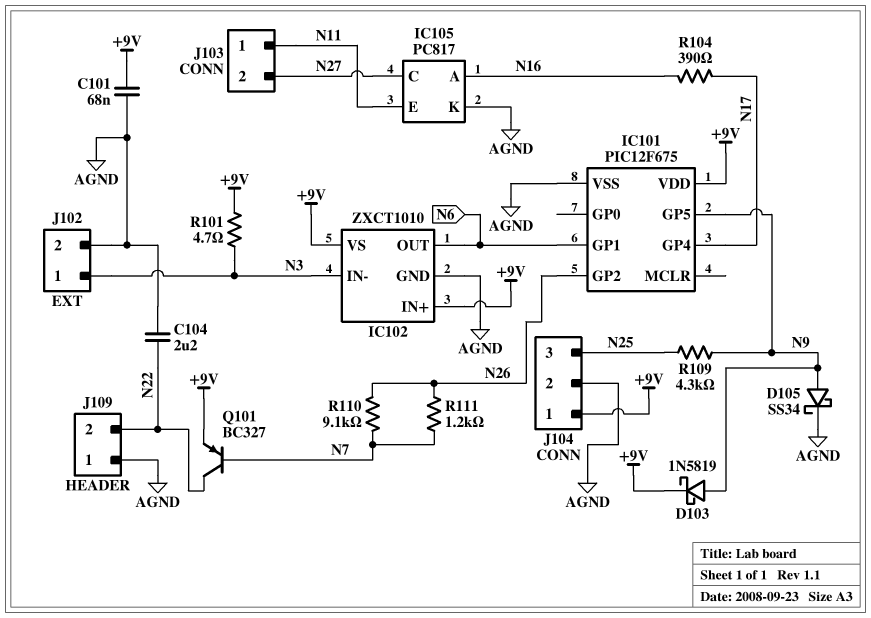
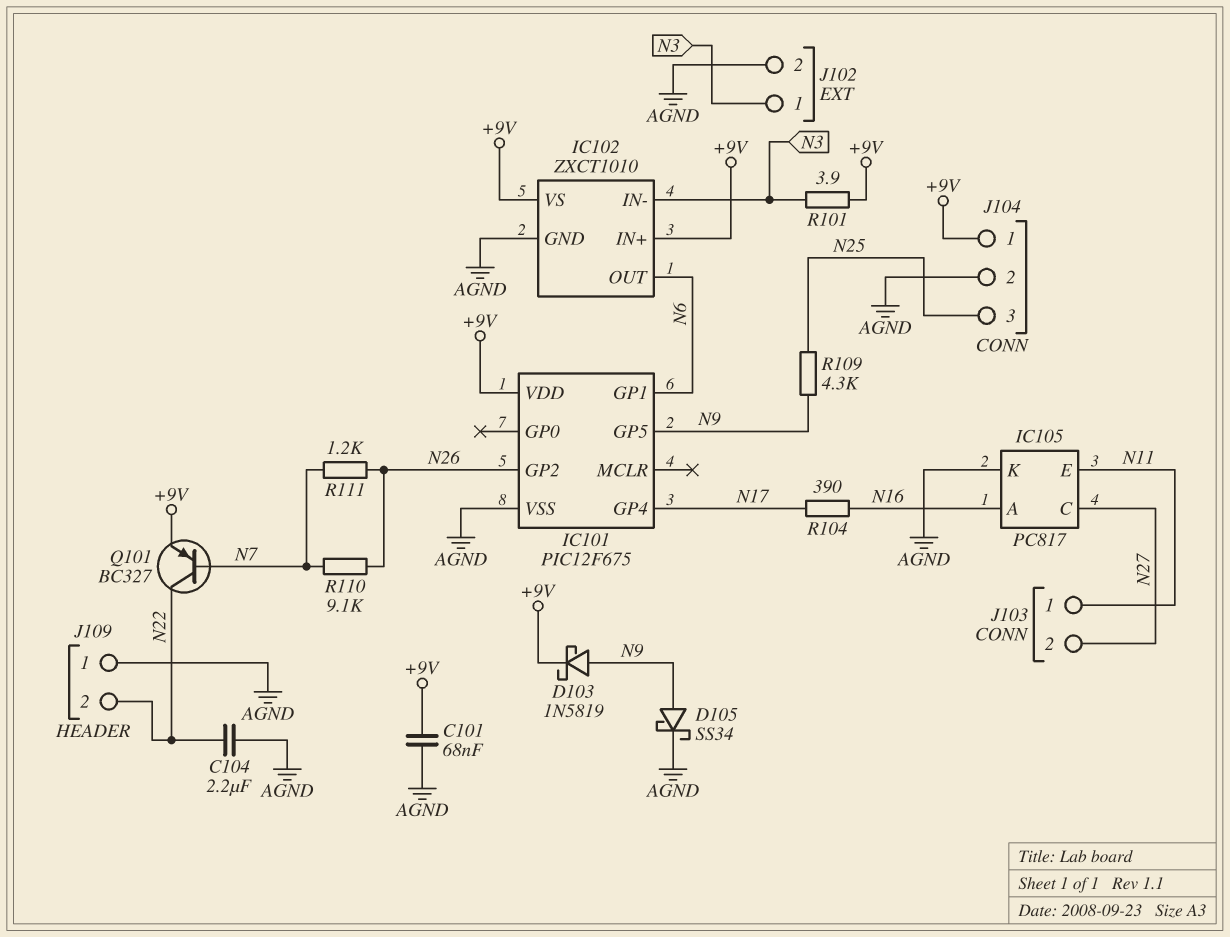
R101: 4.7 (+9V, N3) -> 3.9 (+9V, N3)

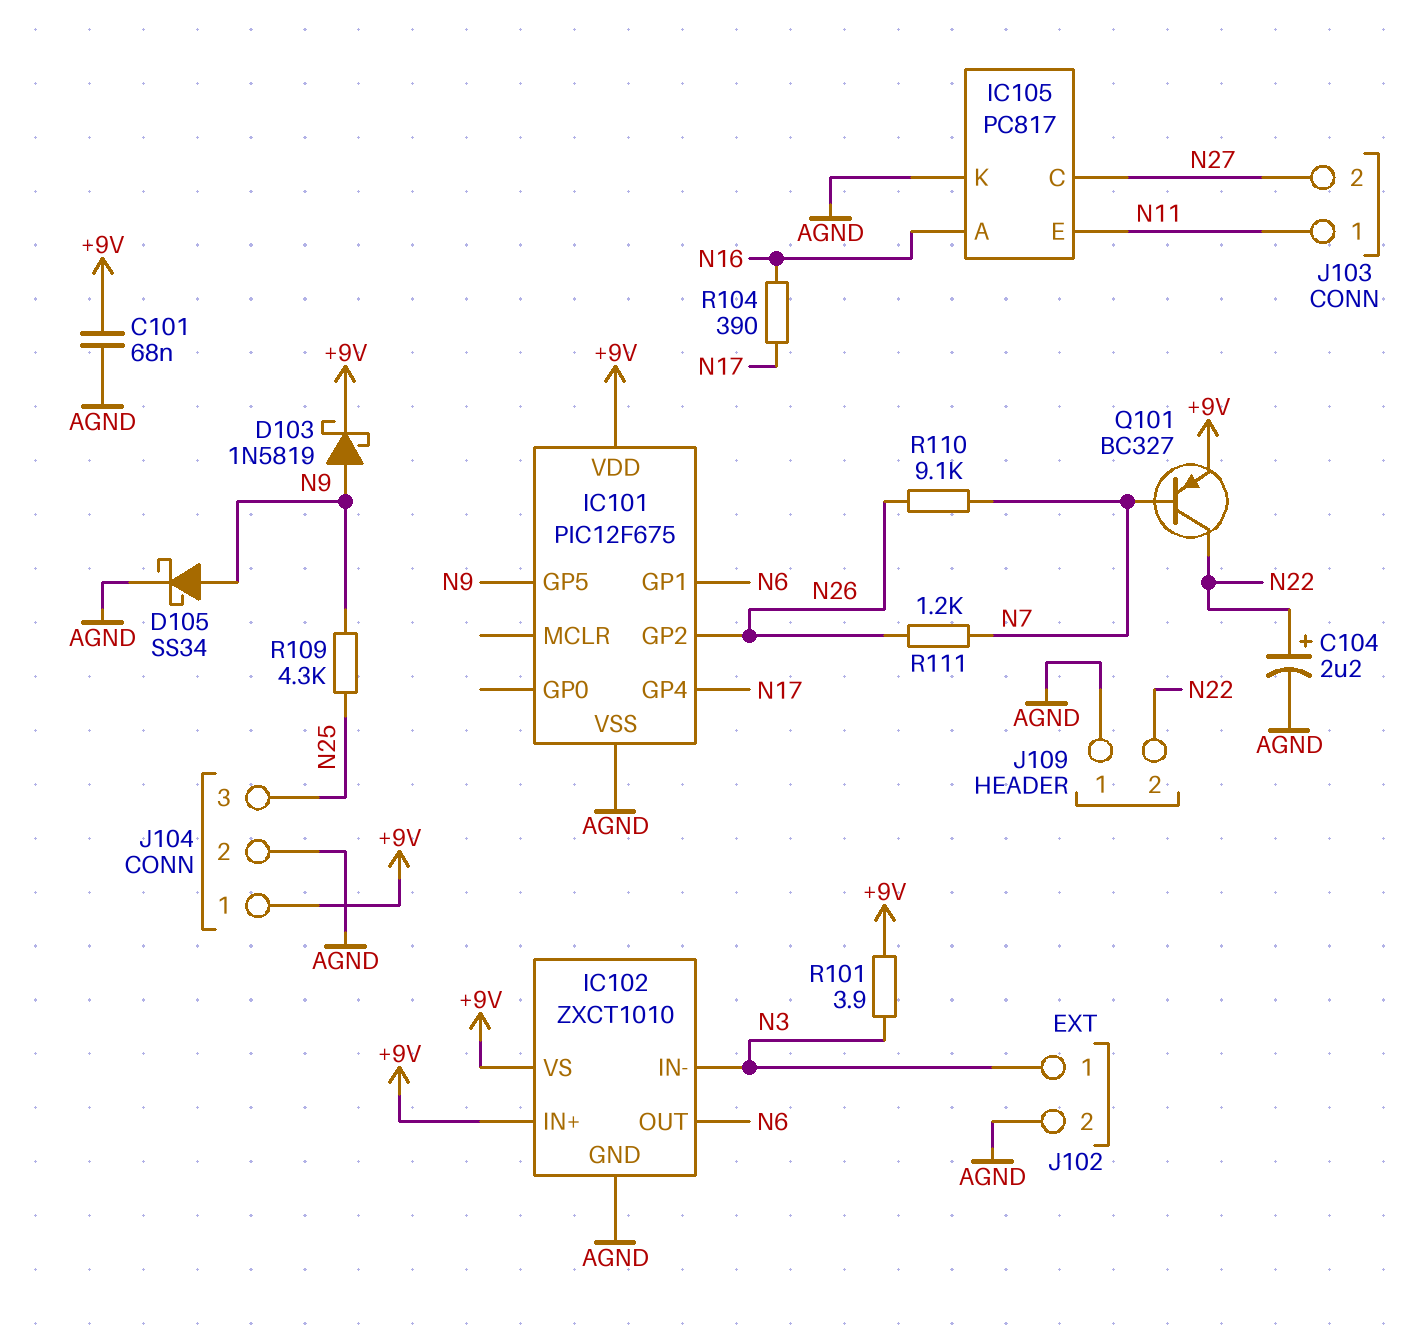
C104: 2.2uF (AGND, N22) -> 2.2uF (plus N22, minus AGND)

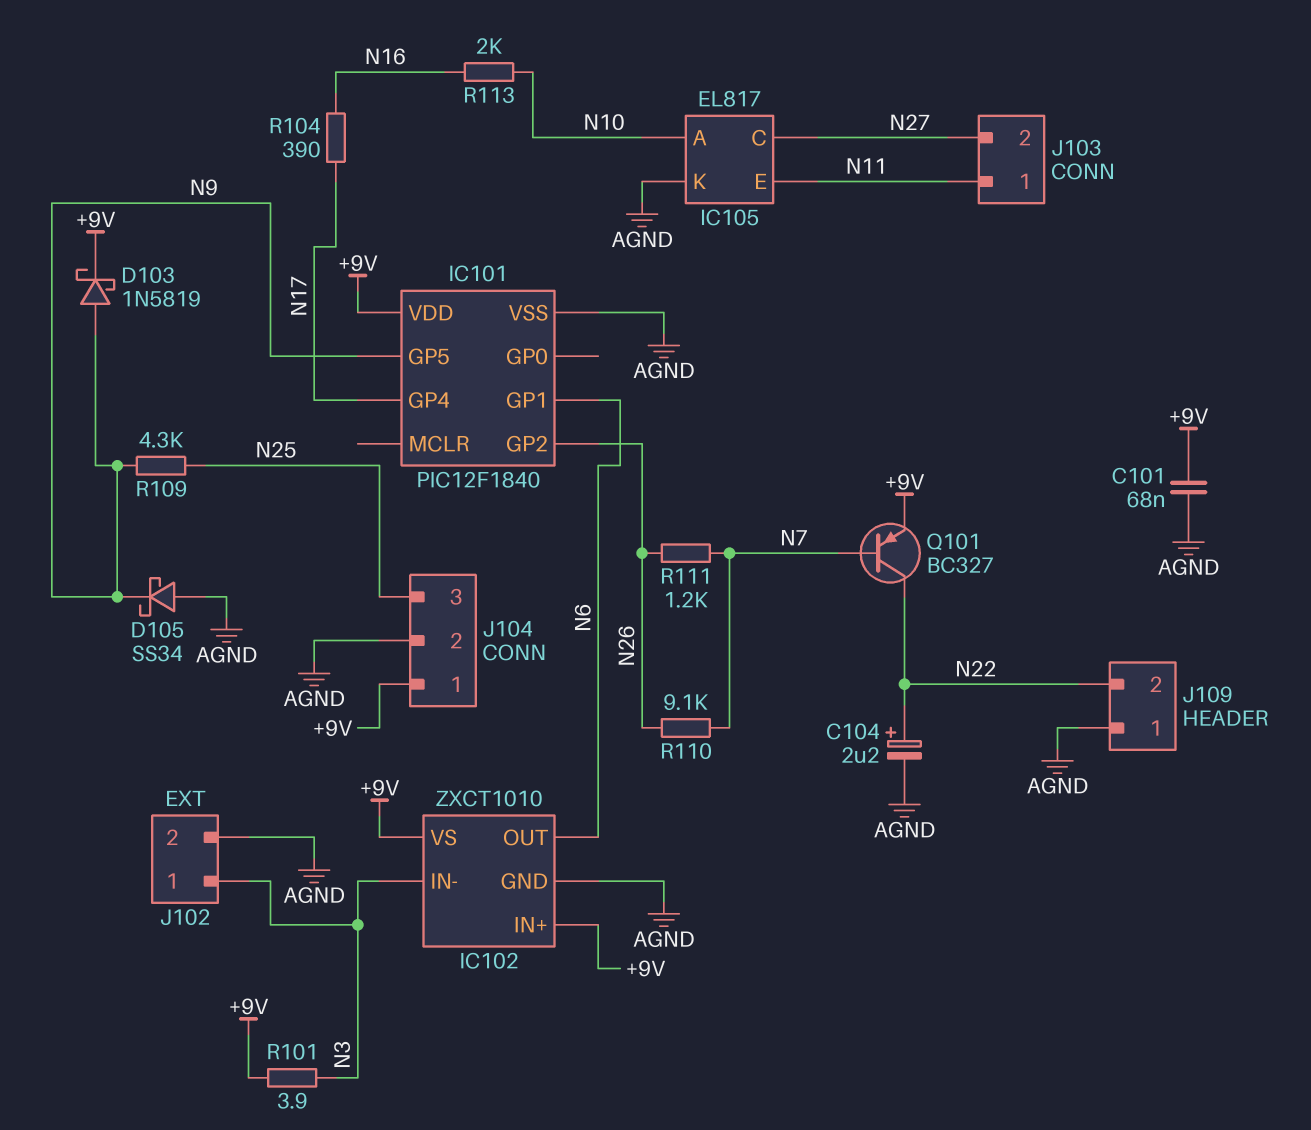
D105: schottky SS34 (A N9, K AGND) -> schottky SS34 (A AGND, K N9)
IC101: PIC12F675 -> PIC12F1840
IC105: PC817 -> EL817
IC105 pin A: N16 -> N10
R113: none -> 2k (N10, N16)

